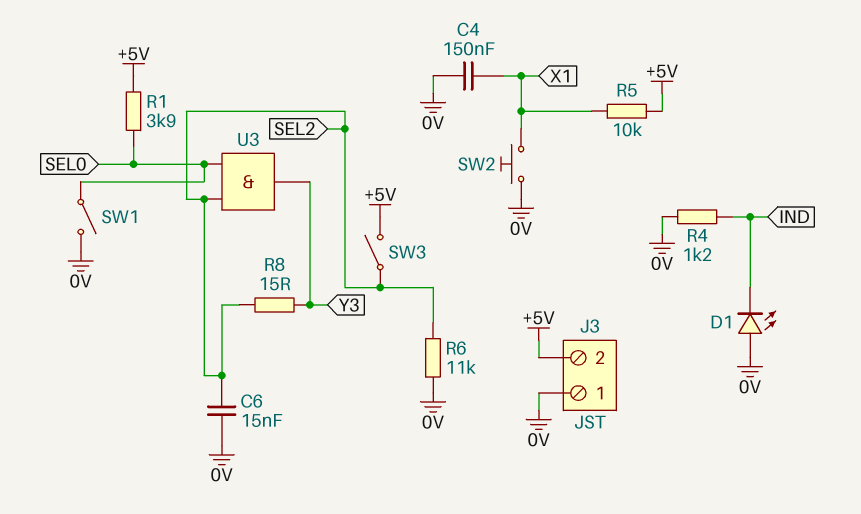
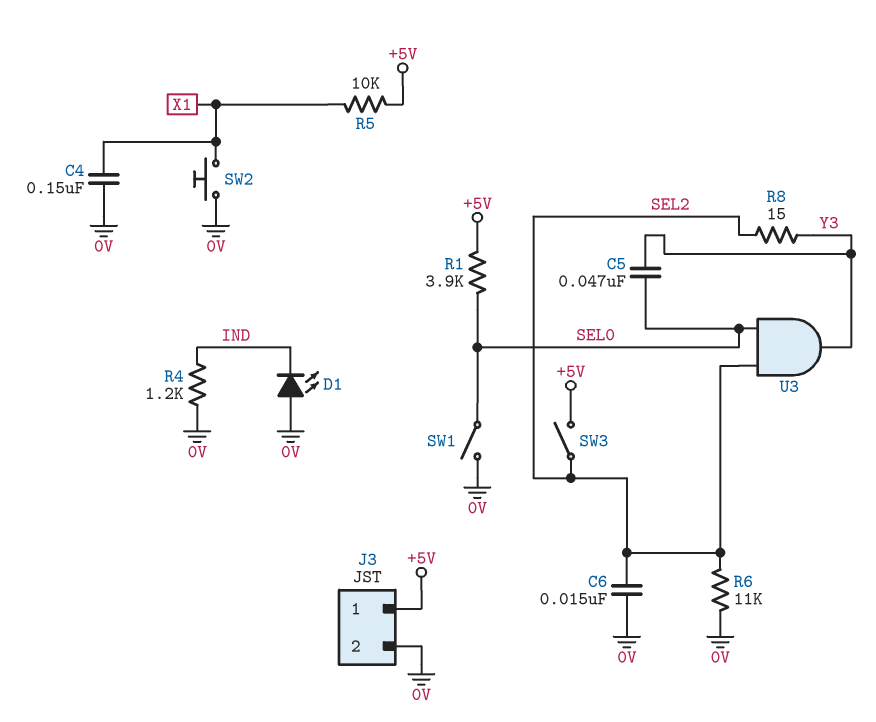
C5: none -> 47nF (SEL0, Y3)
J3 pin 1: 0V -> +5V
J3 pin 2: +5V -> 0V

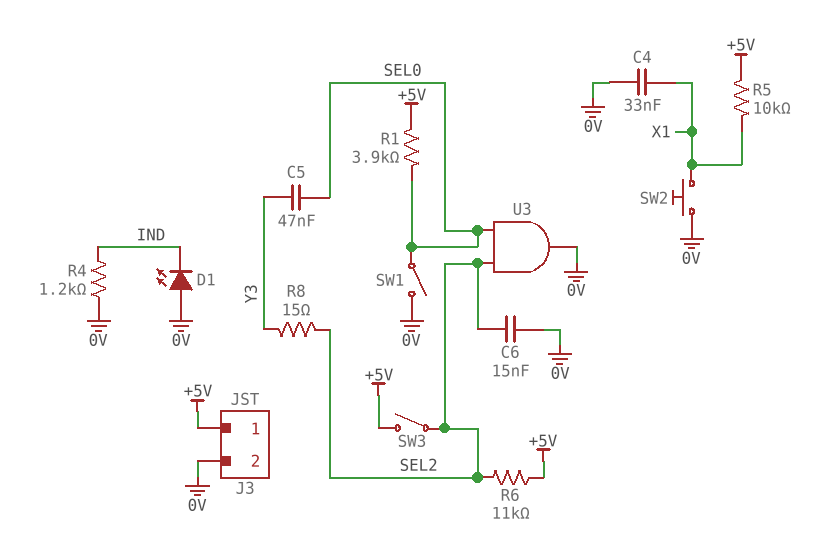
C4: 150nF (0V, X1) -> 33nF (0V, X1)
R6: 11k (0V, SEL2) -> 11k (+5V, SEL2)
U3: AND (in SEL0, in SEL2, out Y3) -> AND (in SEL0, in SEL2, out 0V)

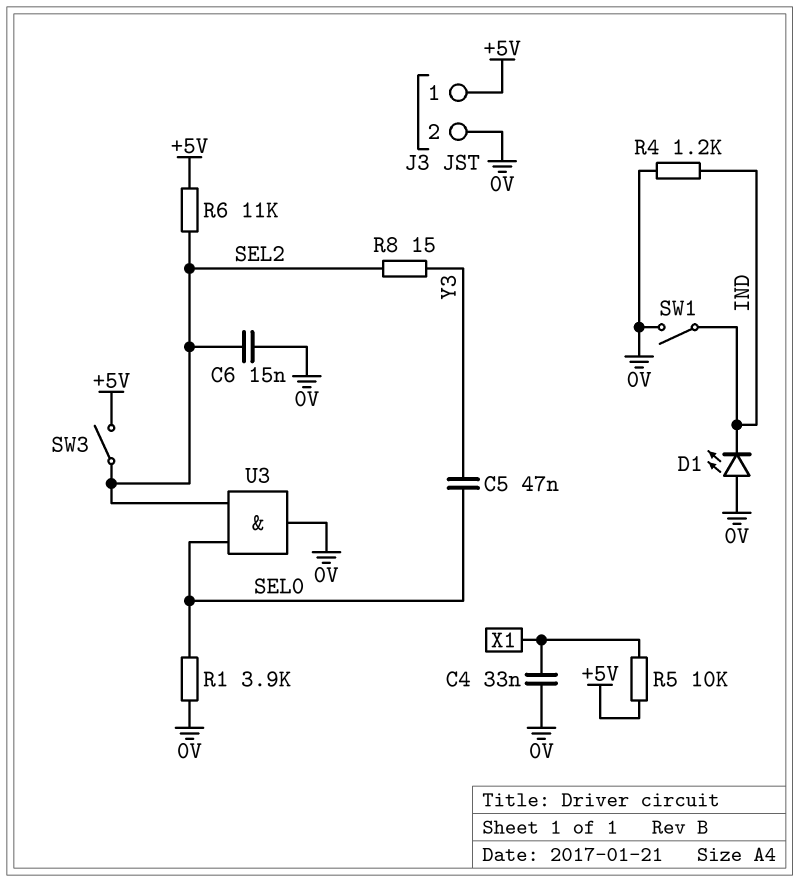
R1: 3.9k (+5V, SEL0) -> 3.9k (0V, SEL0)
SW1: switch (0V, SEL0) -> switch (0V, IND)
SW2: button (0V, X1) -> none

